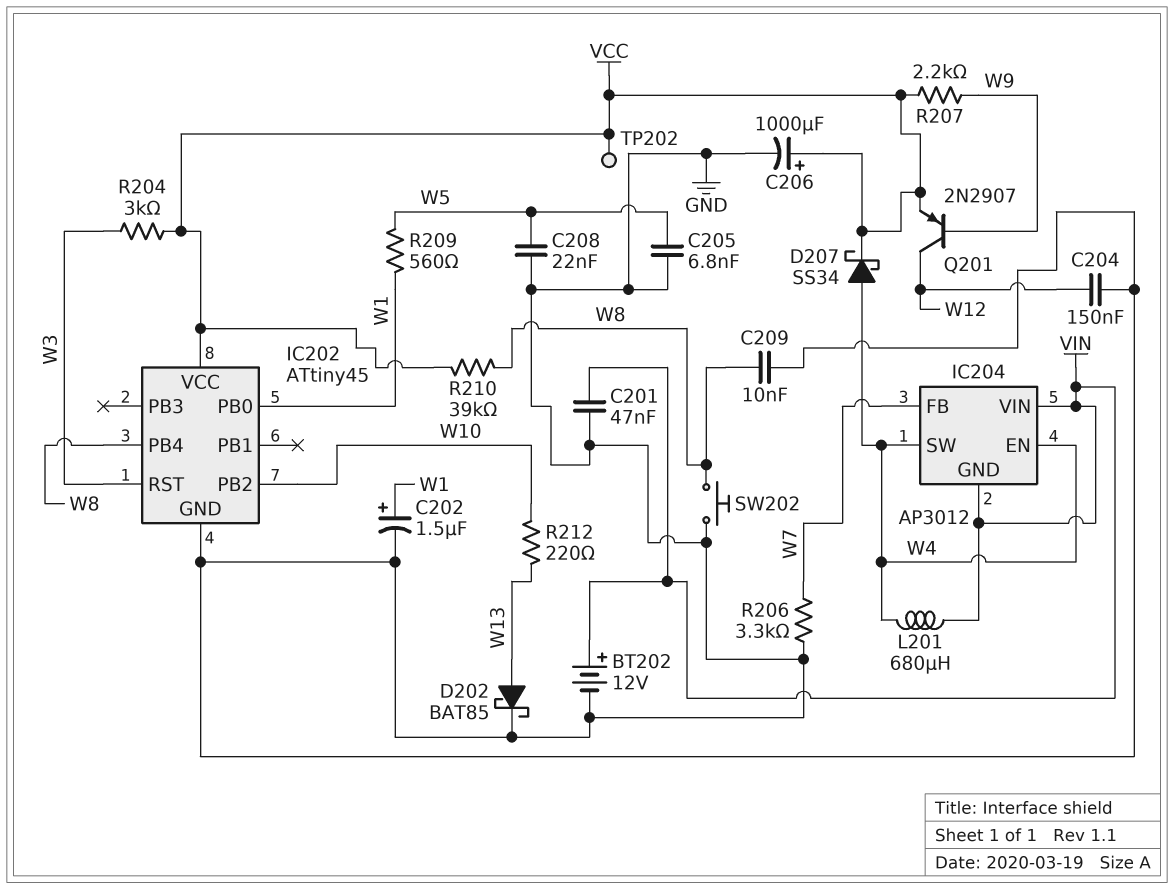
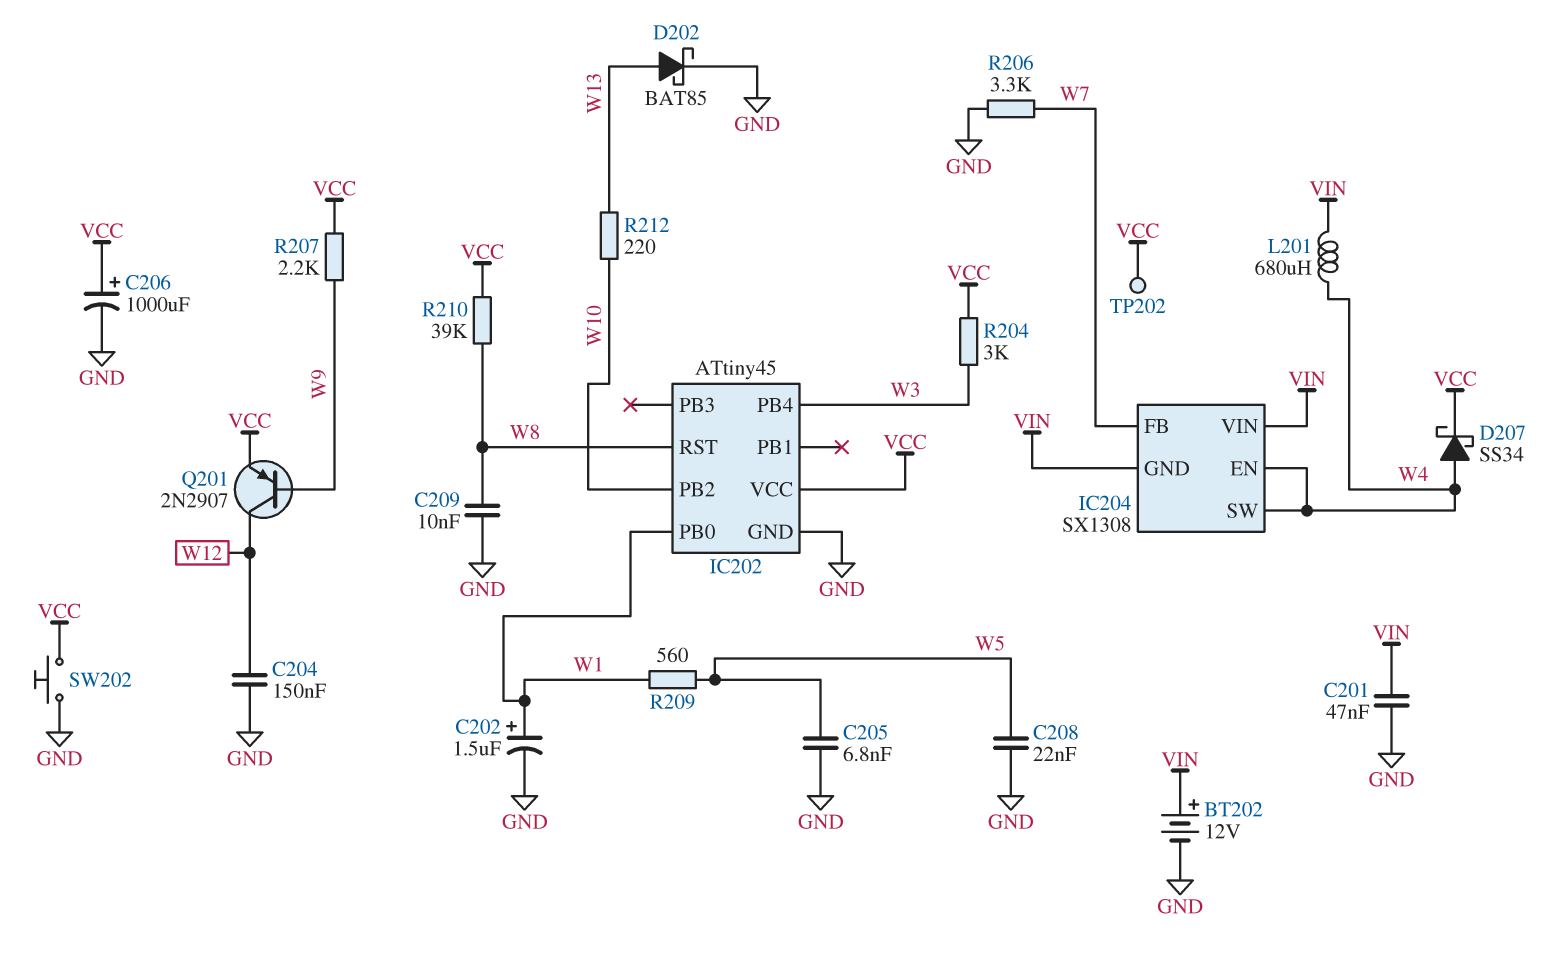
IC202 pin PB4: W8 -> W3
IC202 pin RST: W3 -> W8
IC204: AP3012 -> SX1308
SW202: button (GND, W8) -> button (GND, VCC)

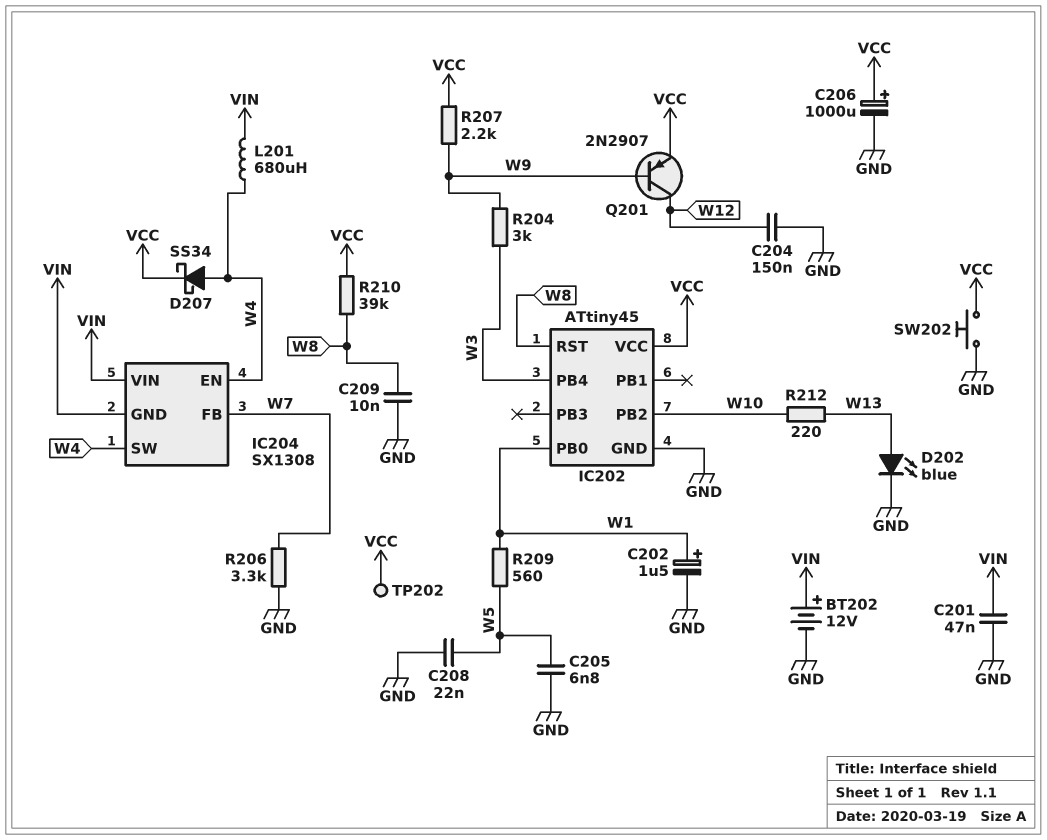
D202: schottky BAT85 (A W13, K GND) -> LED blue (A W13, K GND)
R204: 3k (VCC, W3) -> 3k (W3, W9)

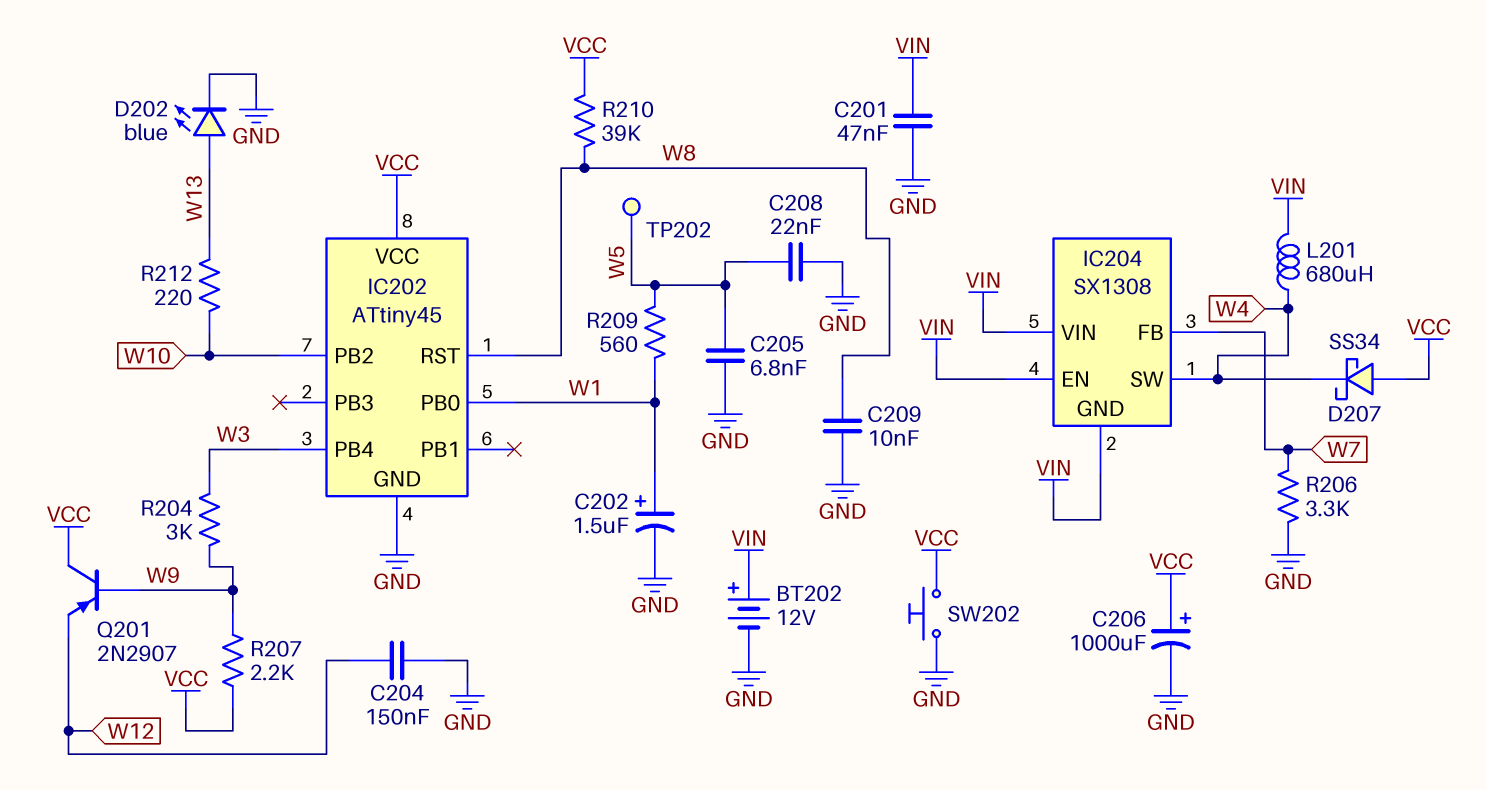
D207: schottky SS34 (A W4, K VCC) -> schottky SS34 (A VCC, K W4)
IC204 pin EN: W4 -> VIN
Q201: PNP 2N2907 (B W9, C W12, E VCC) -> PNP 2N2907 (B W9, C VCC, E W12)
TP202: test point (VCC) -> test point (W5)

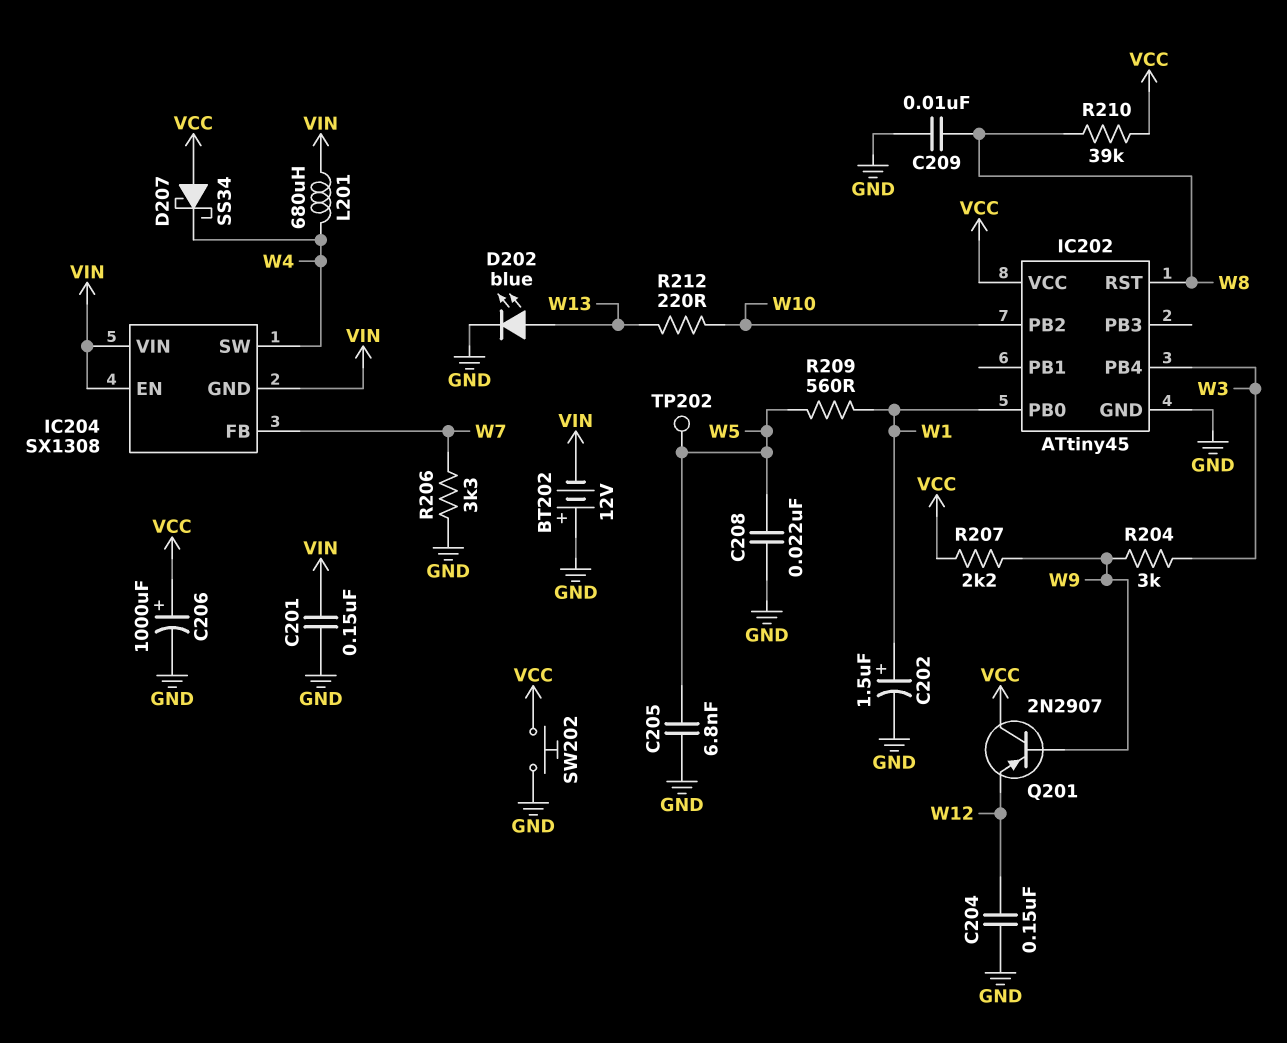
BT202: 12V (plus VIN, minus GND) -> 12V (plus GND, minus VIN)
C201: 47nF (GND, VIN) -> 150nF (GND, VIN)

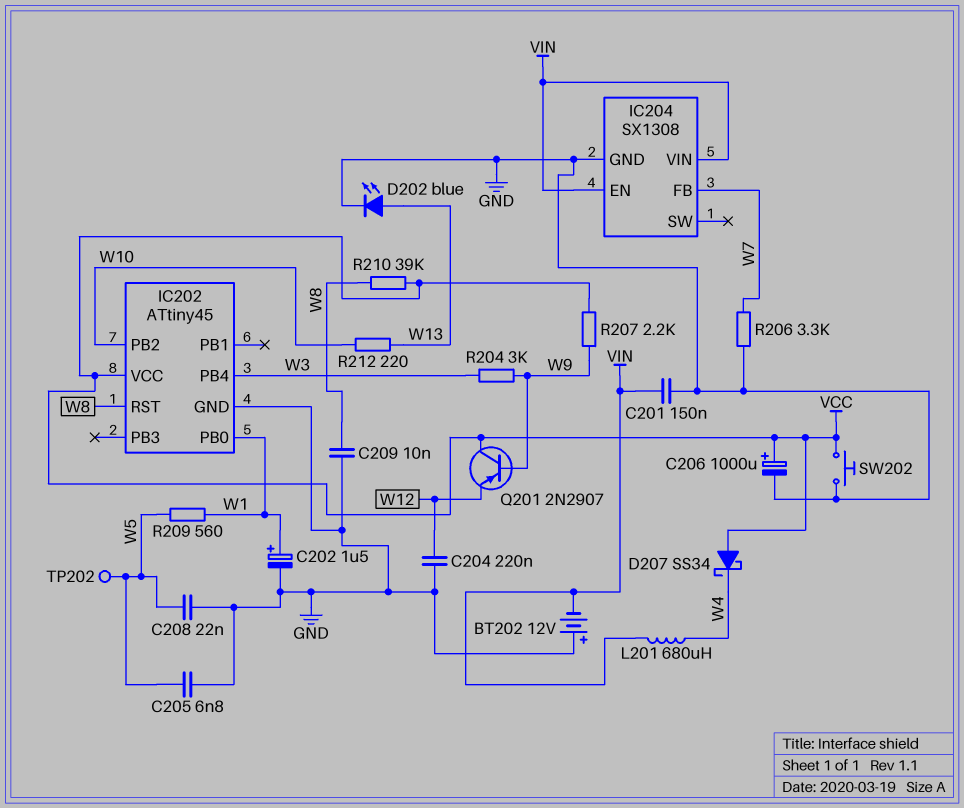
C204: 150nF (GND, W12) -> 220nF (GND, W12)
IC204 pin GND: VIN -> GND
IC204 pin SW: W4 -> none

